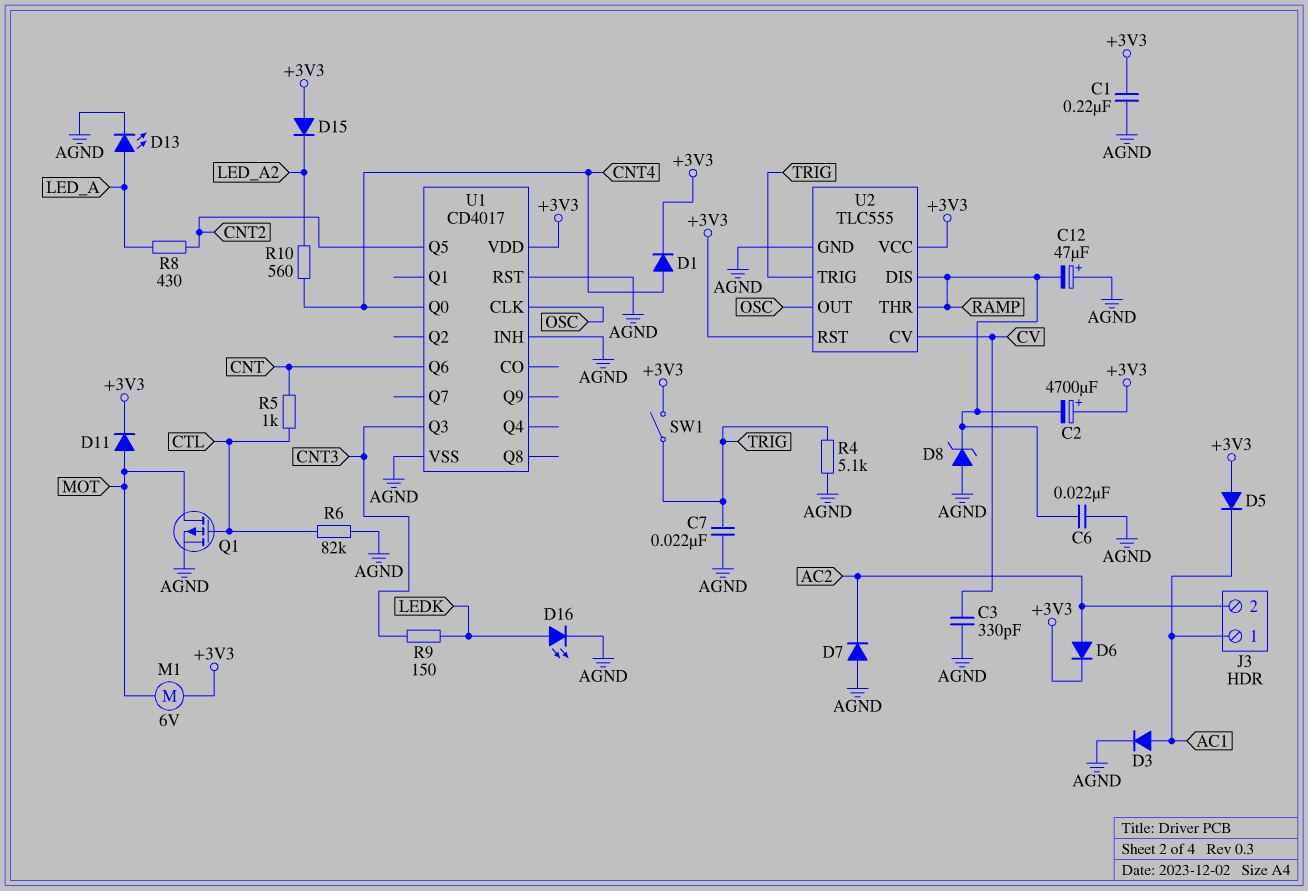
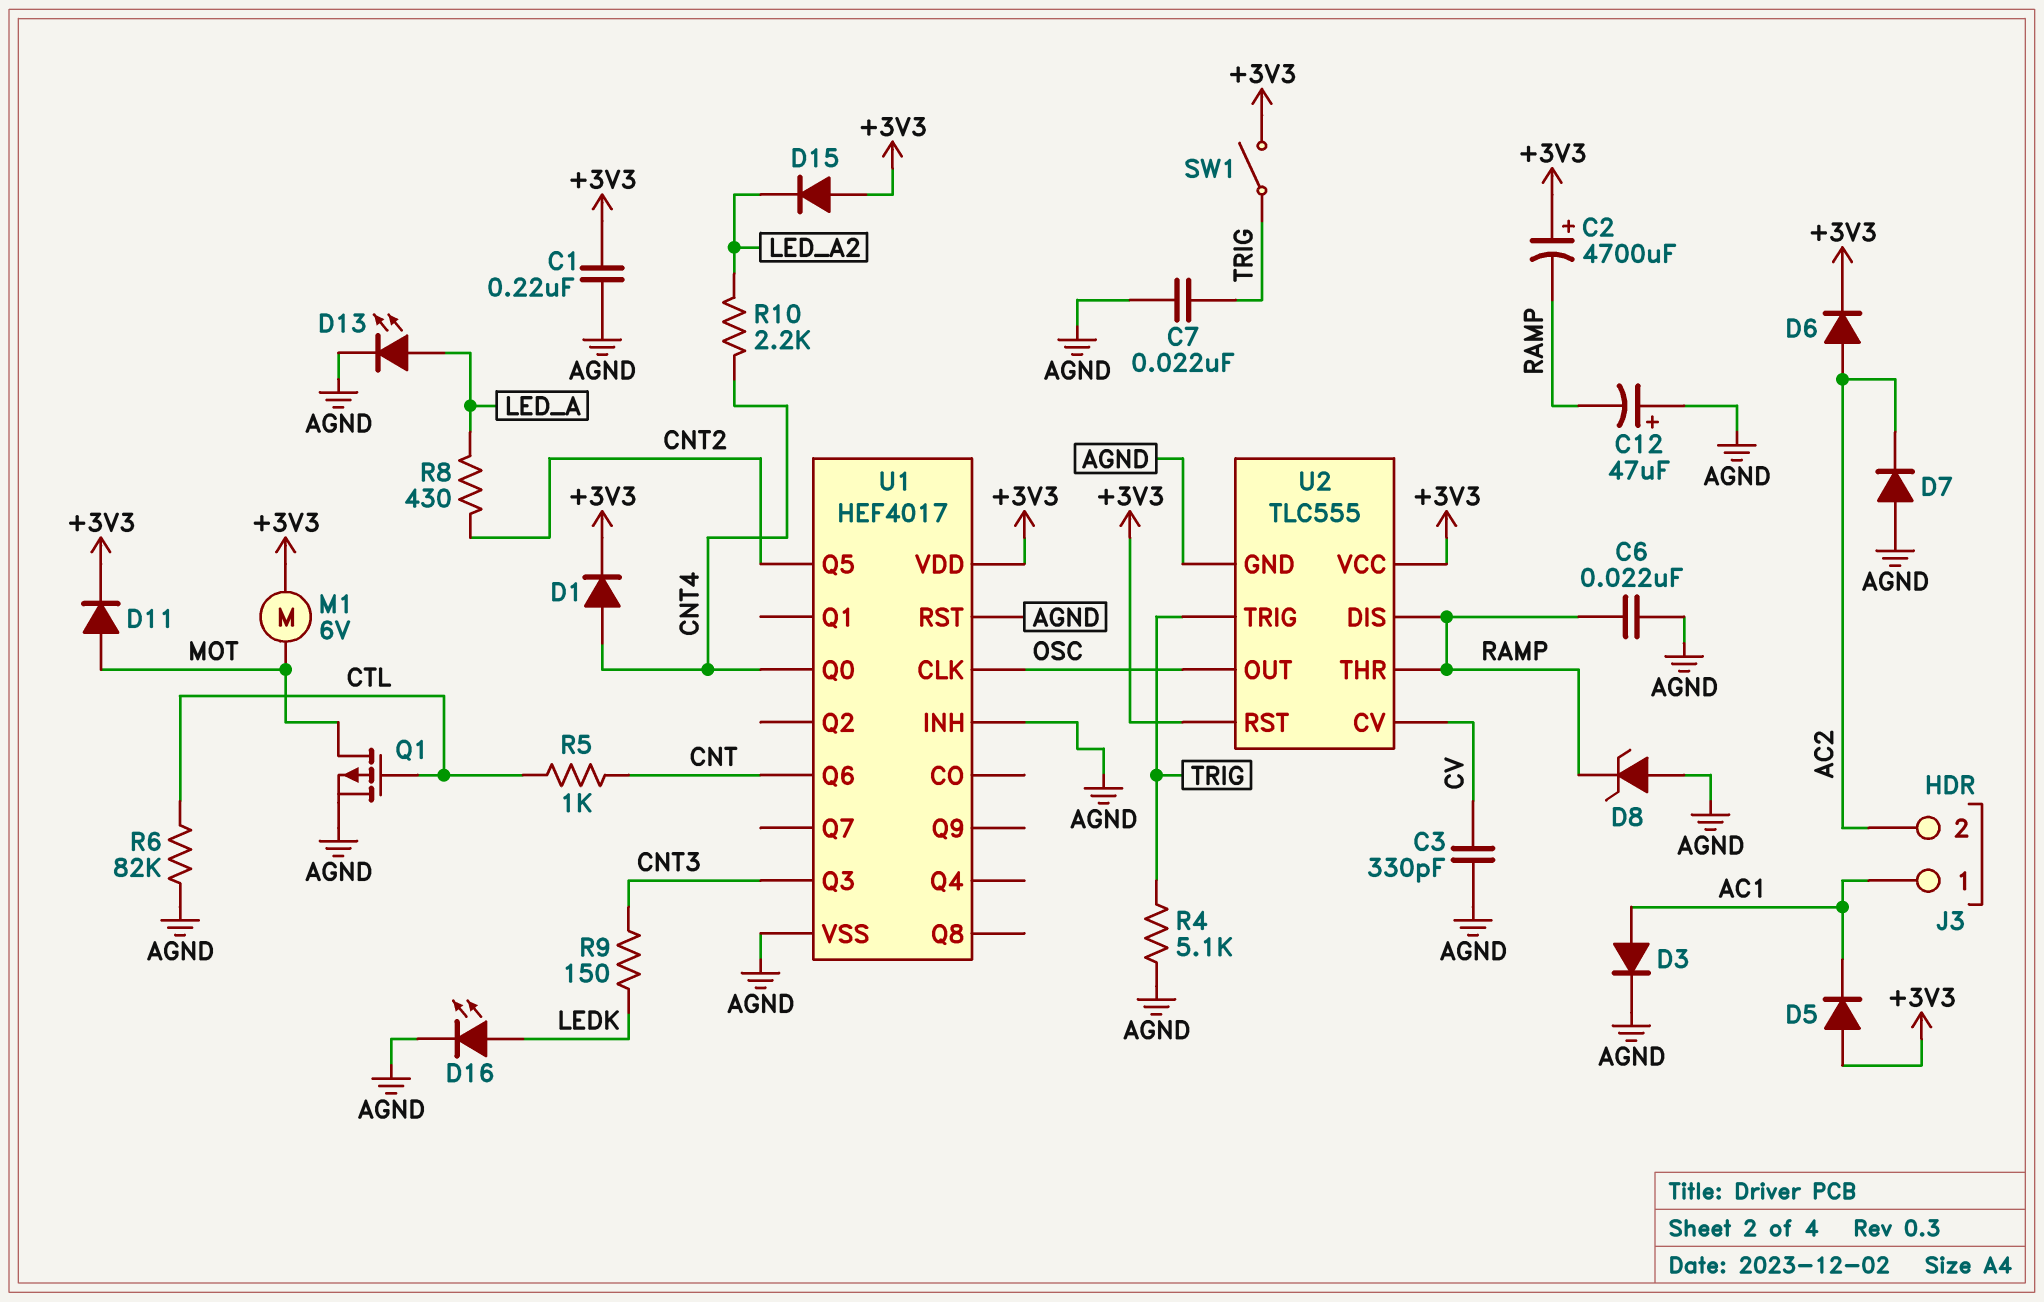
R10: 560 (CNT4, LED_A2) -> 2.2k (CNT4, LED_A2)
U1: CD4017 -> HEF4017

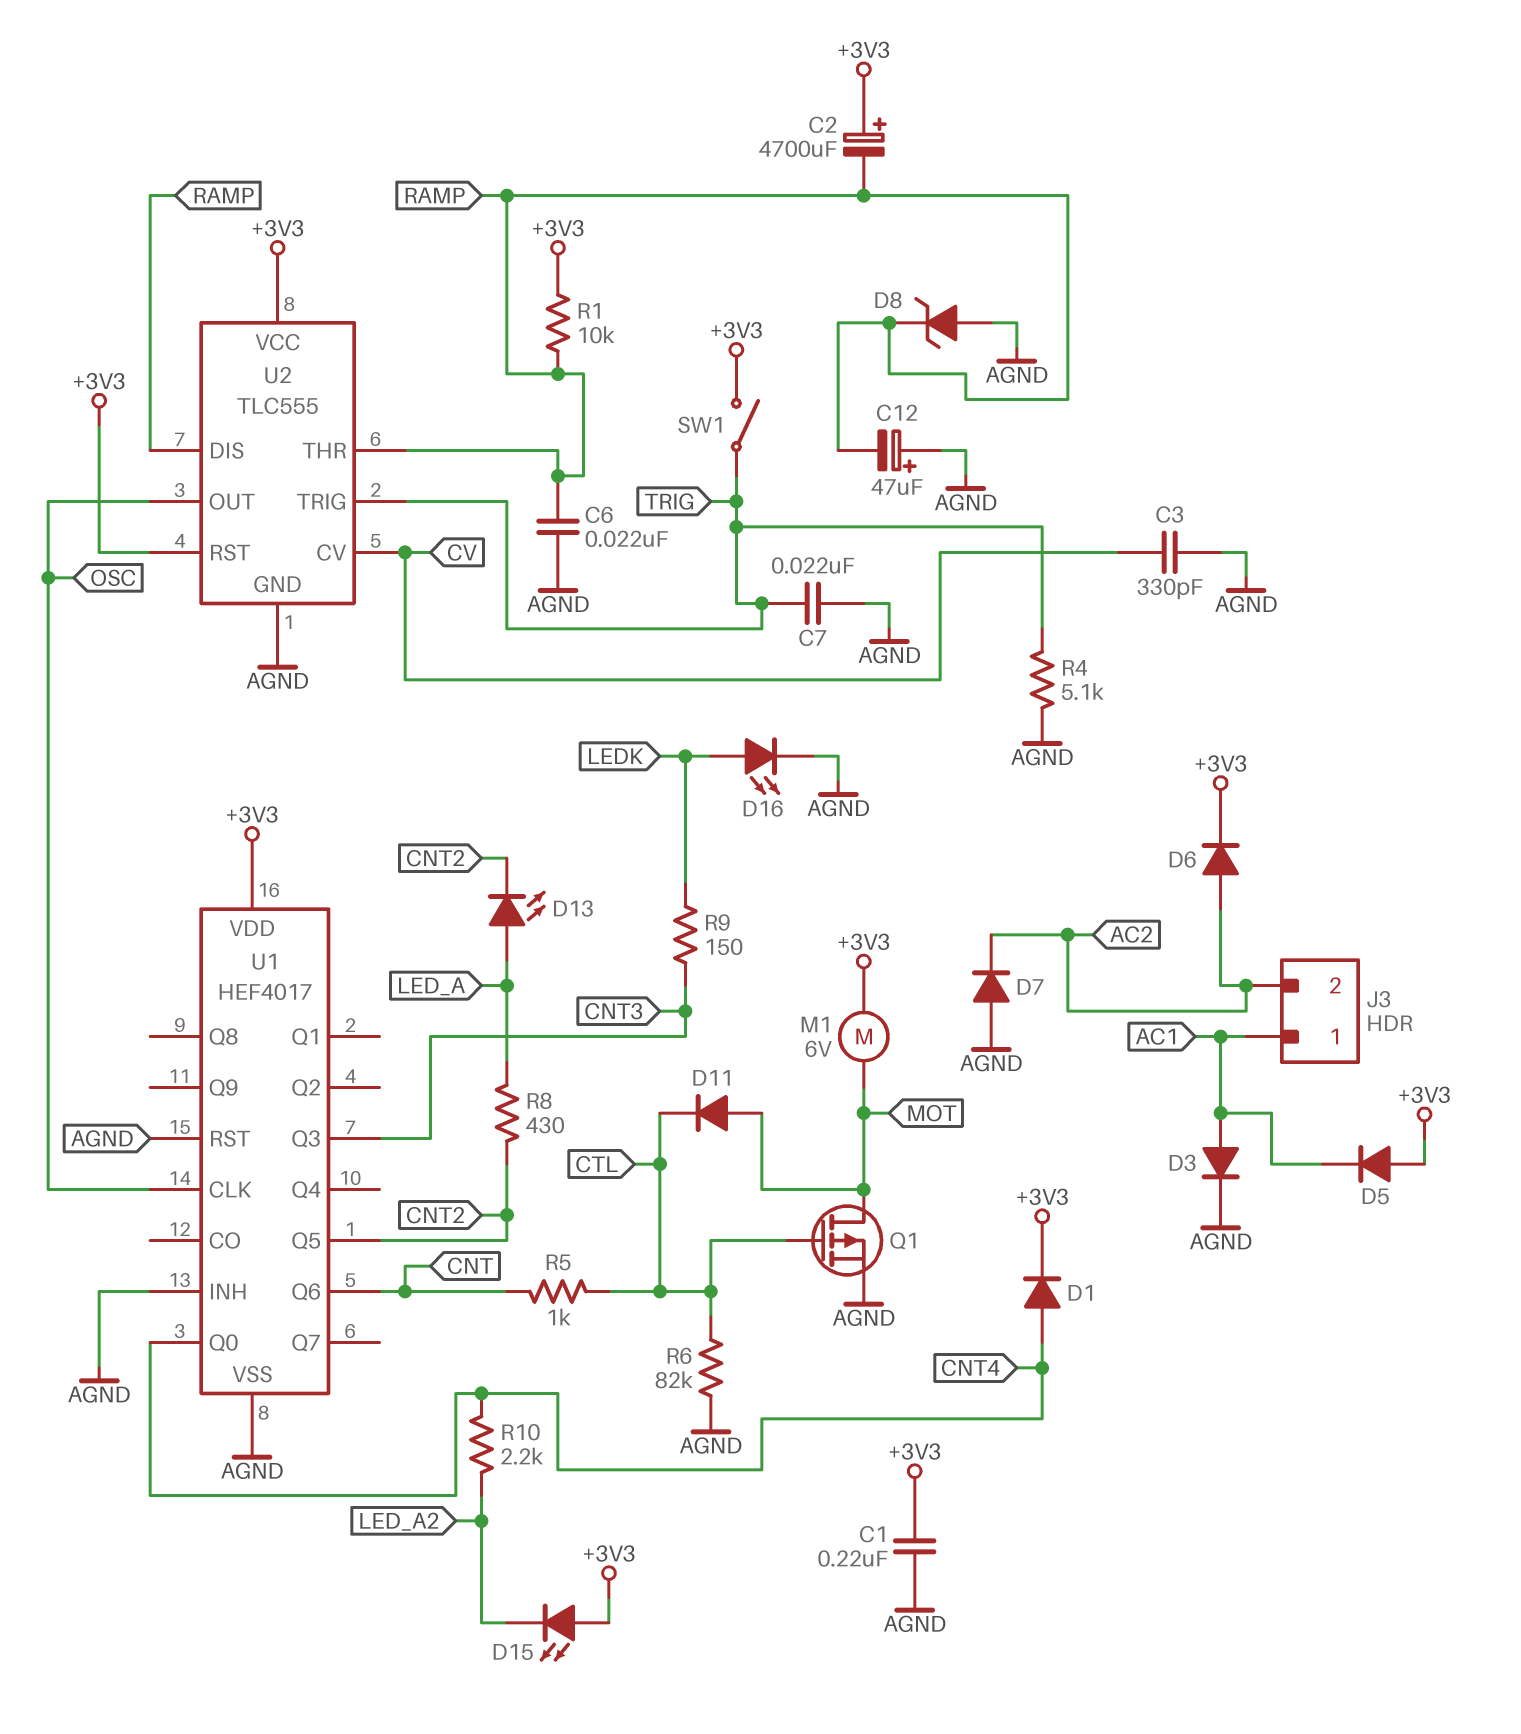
D11: diode (A MOT, K +3V3) -> diode (A MOT, K CTL)
D13: LED (A LED_A, K AGND) -> LED (A LED_A, K CNT2)
D15: diode (A +3V3, K LED_A2) -> LED (A +3V3, K LED_A2)
R1: none -> 10k (+3V3, RAMP)

